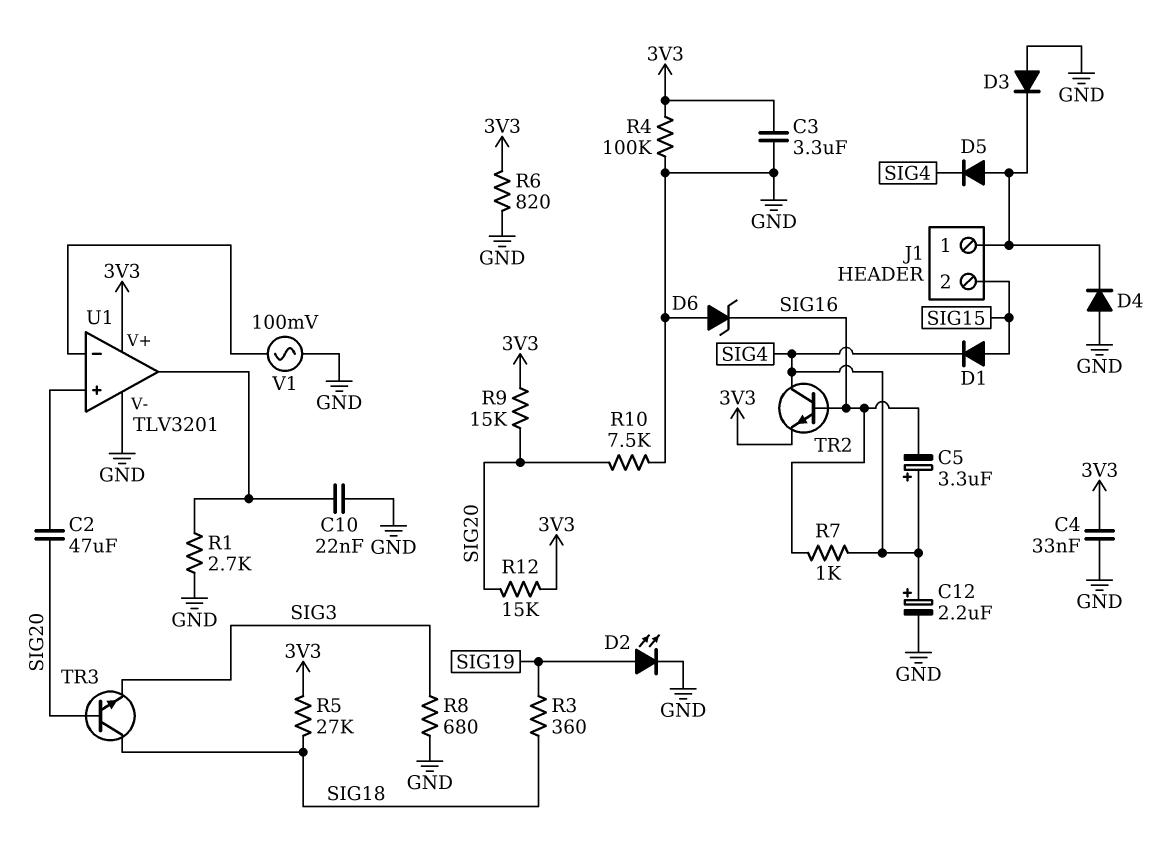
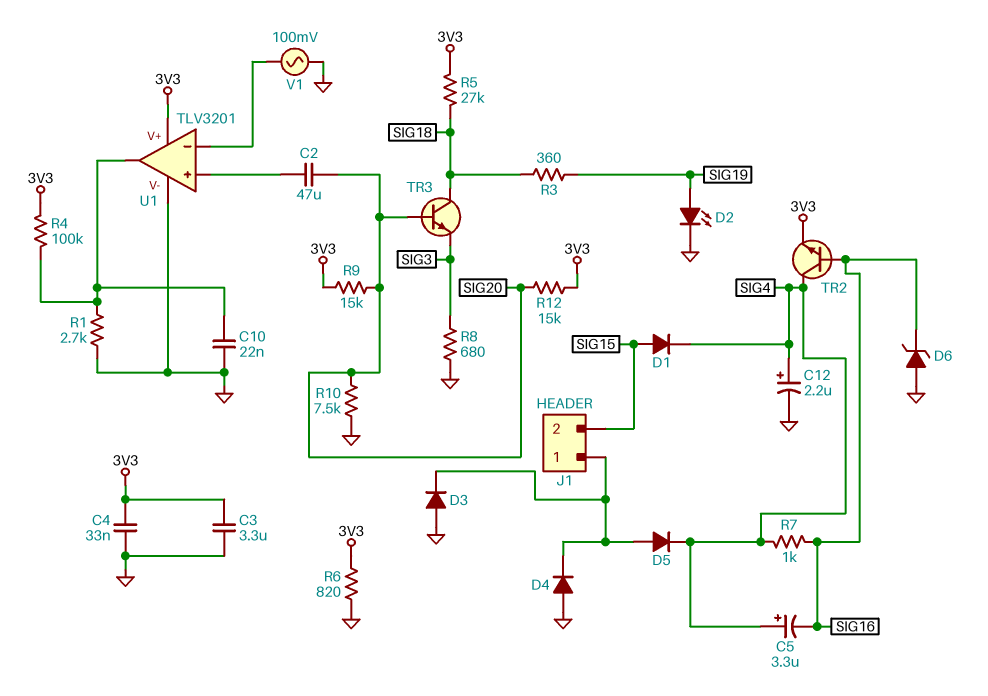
R4: 100k (3V3, GND) -> 100k (3V3, U1/out)

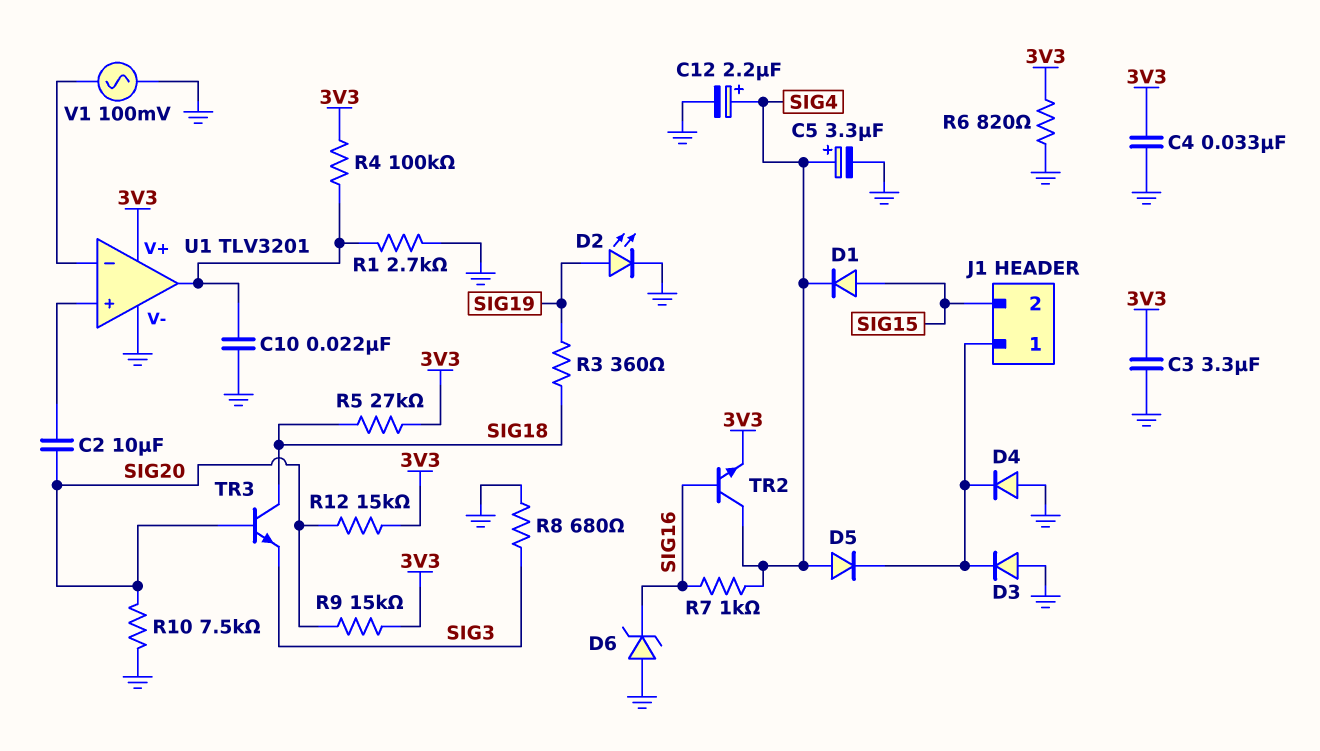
C2: 47uF (SIG20, U1/in+) -> 10uF (SIG20, U1/in+)
C5: 3.3uF (plus SIG4, minus SIG16) -> 3.3uF (plus SIG4, minus GND)
D5: diode (A J1/1, K SIG4) -> diode (A SIG4, K J1/1)

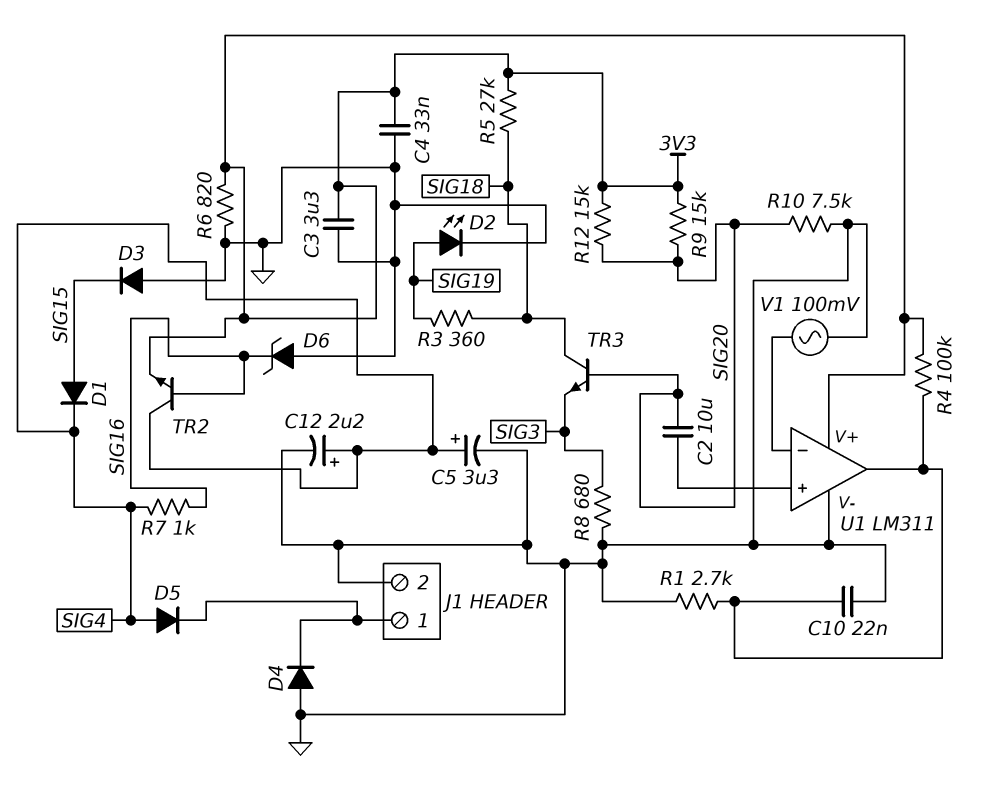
D3: diode (A GND, K J1/1) -> diode (A GND, K SIG15)
J1 pin 2: SIG15 -> GND
U1: TLV3201 -> LM311

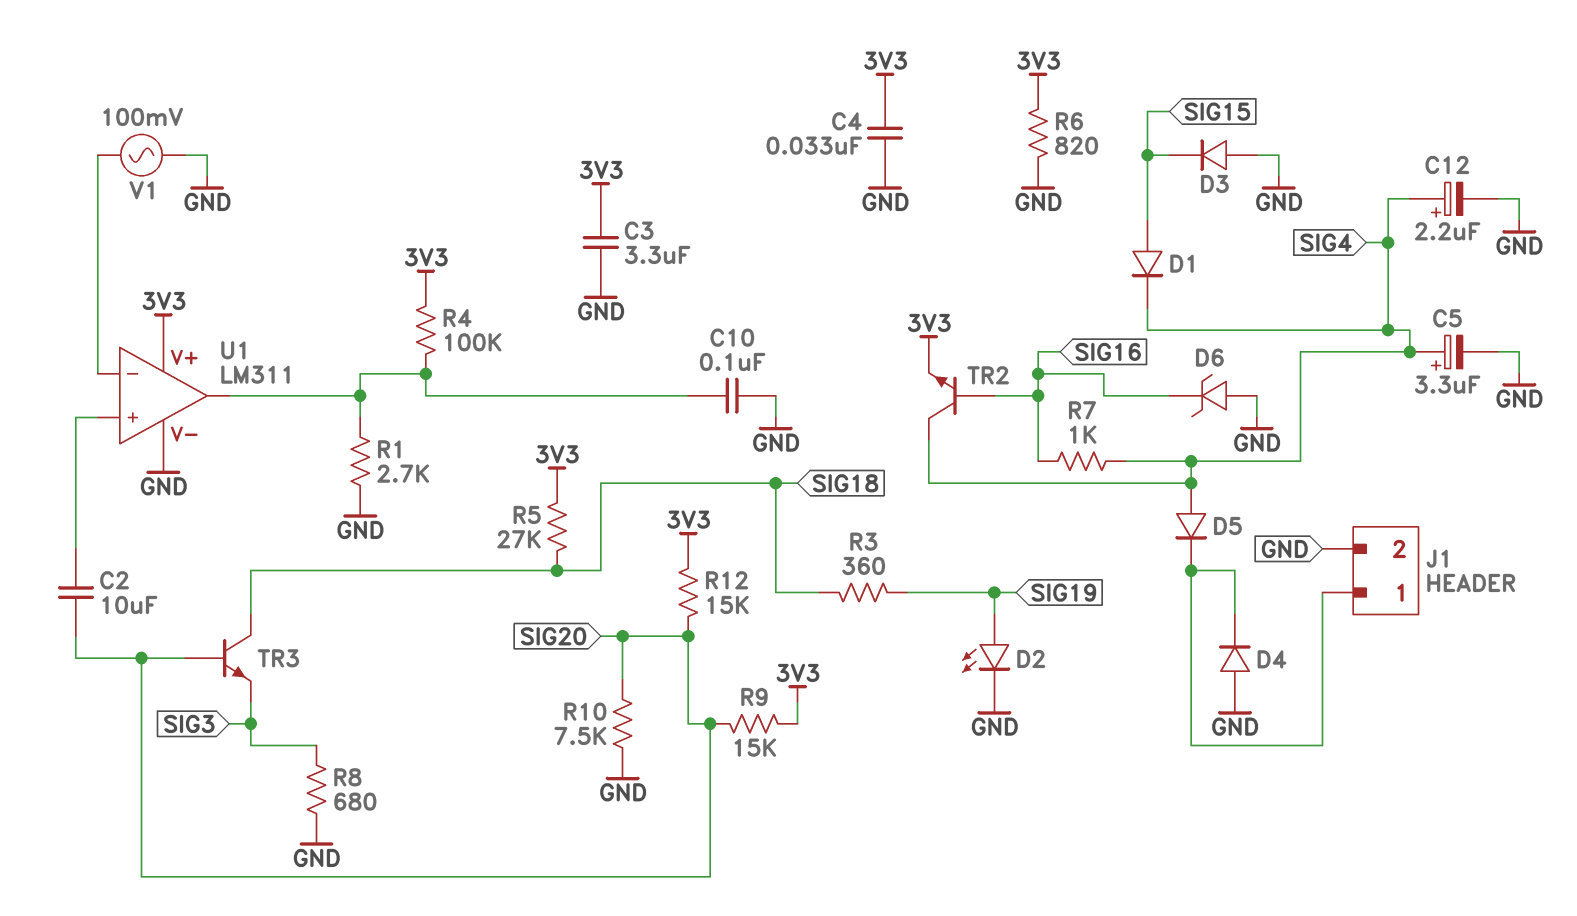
C10: 22nF (GND, U1/out) -> 100nF (GND, U1/out)

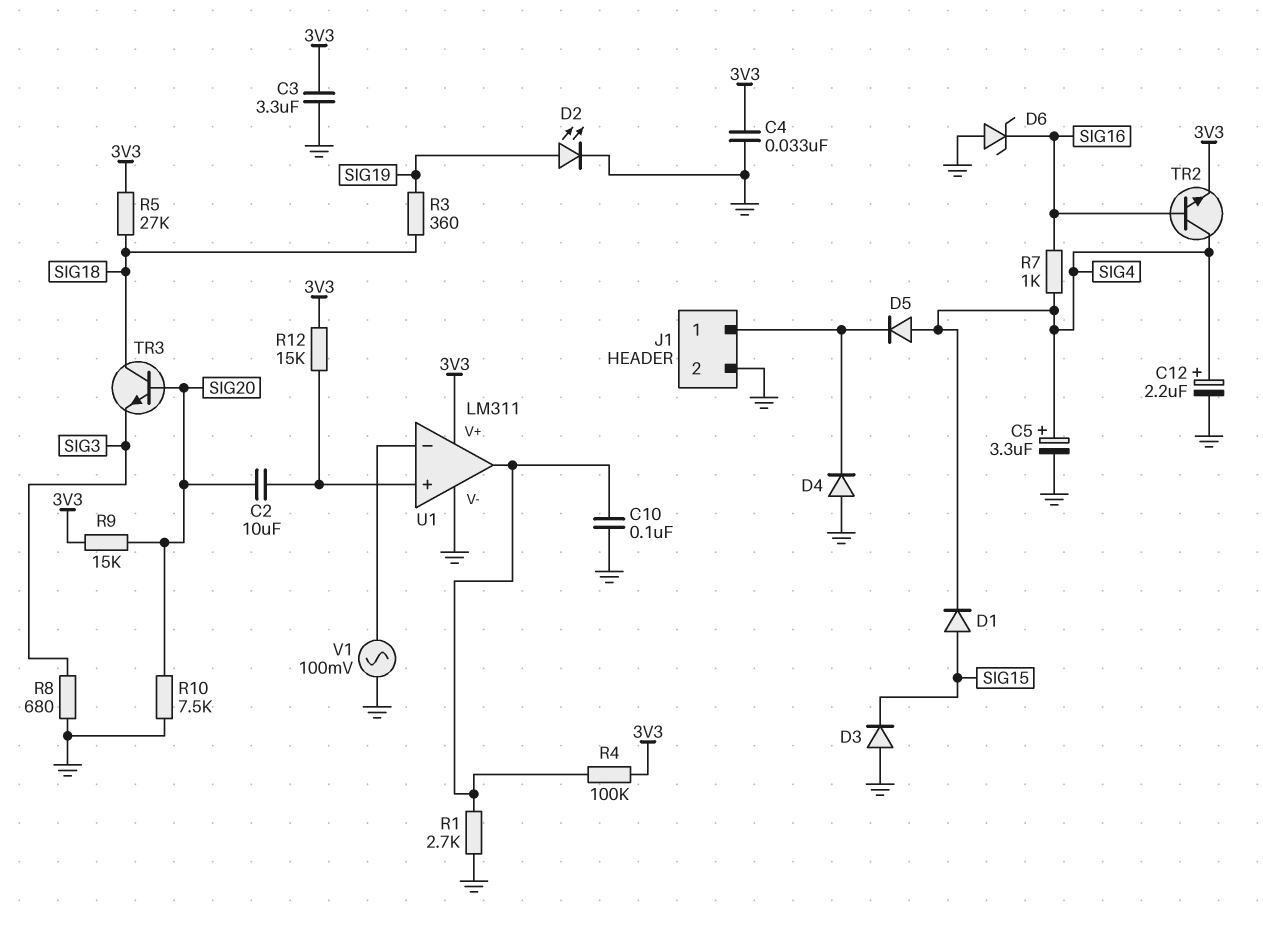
R6: 820 (3V3, GND) -> none
R12: 15k (3V3, SIG20) -> 15k (3V3, U1/in+)

